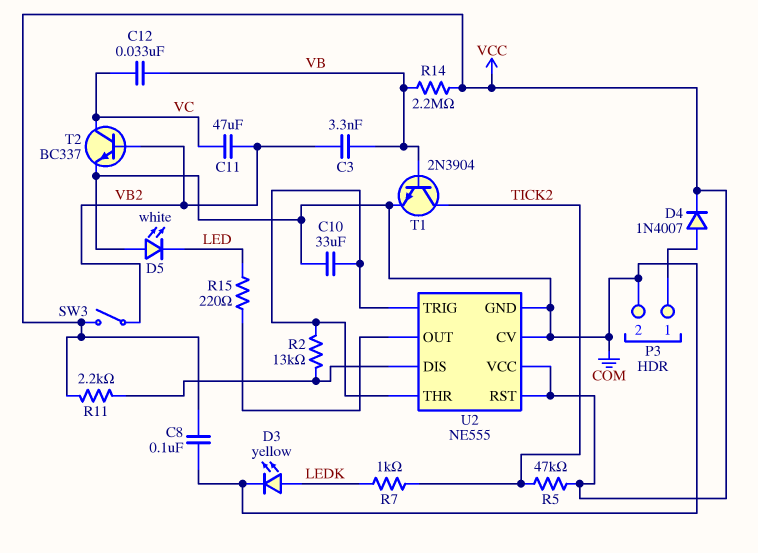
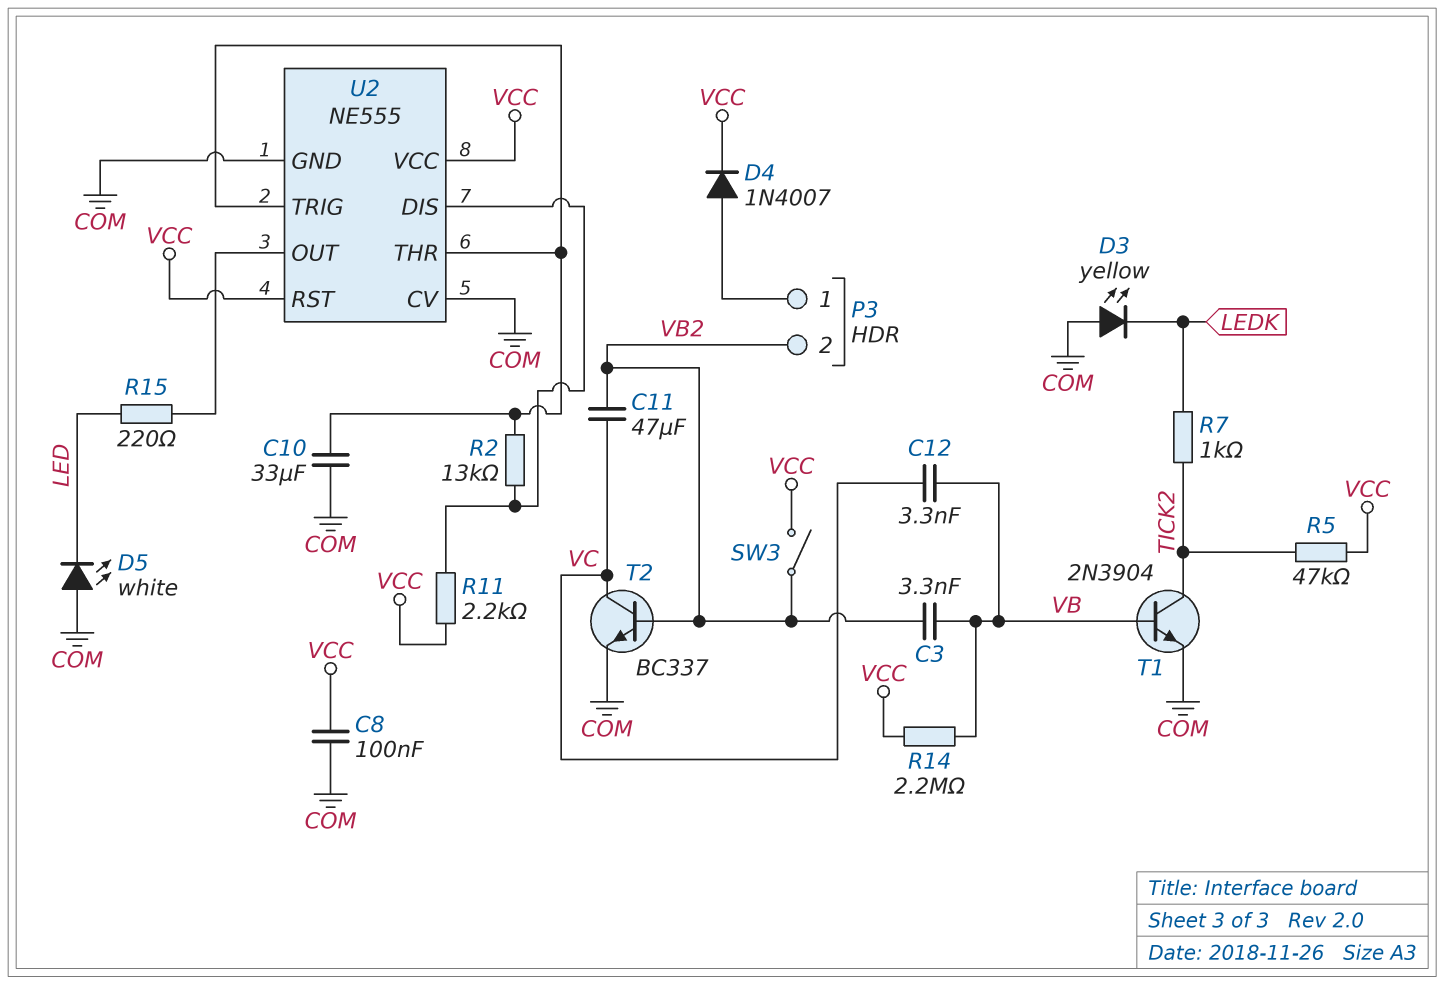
C12: 33nF (VB, VC) -> 3.3nF (VB, VC)
D3: LED yellow (A LEDK, K COM) -> LED yellow (A COM, K LEDK)
P3 pin 2: COM -> VB2

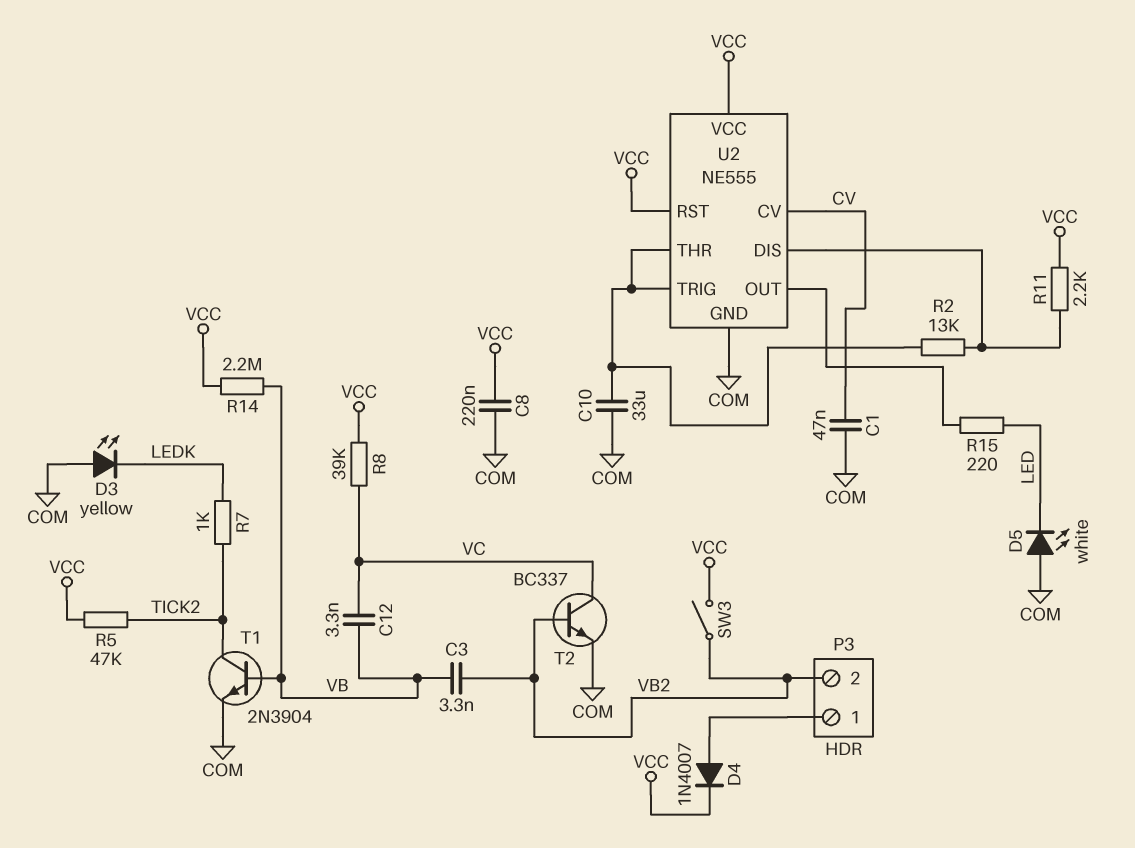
C1: none -> 47nF (COM, CV)
C8: 100nF (COM, VCC) -> 220nF (COM, VCC)
C11: 47uF (VB2, VC) -> none
R8: none -> 39k (VC, VCC)
U2 pin CV: COM -> CV

